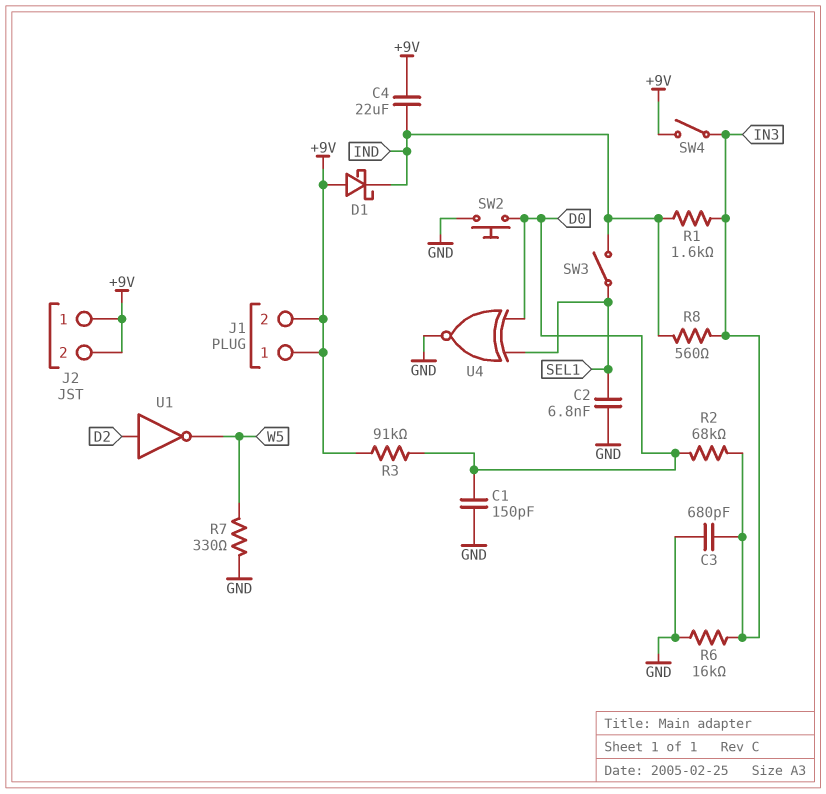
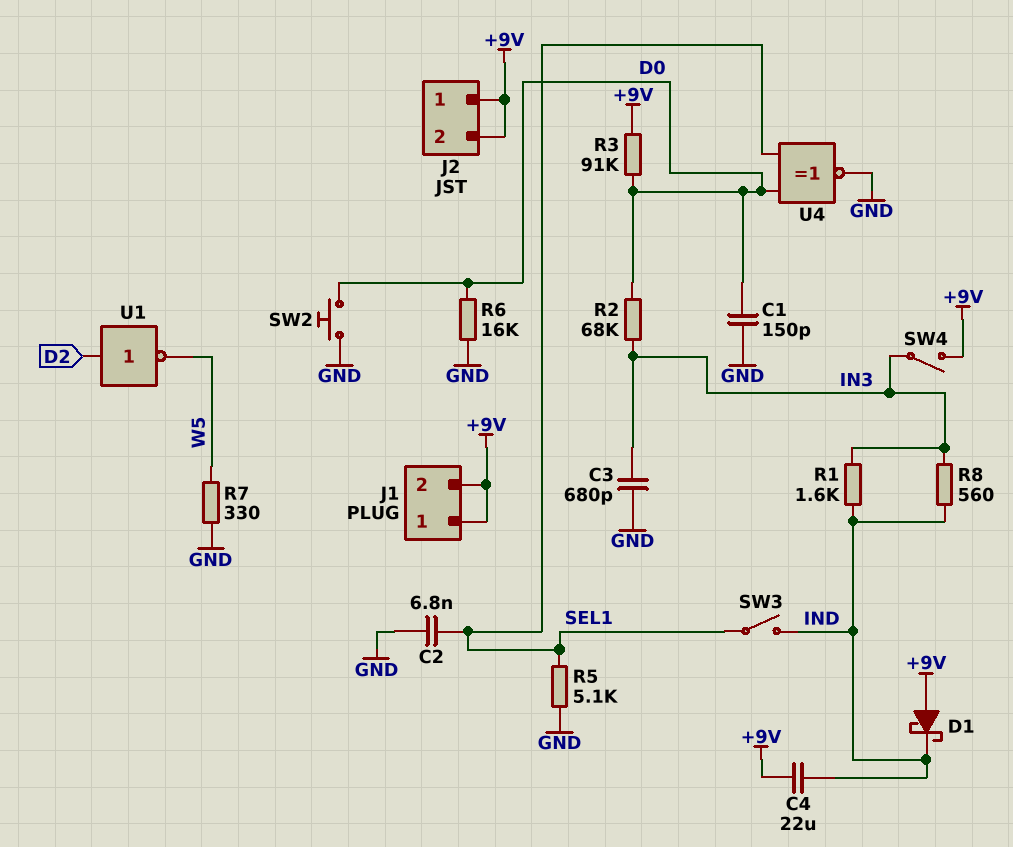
R5: none -> 5.1k (GND, SEL1)
R6: 16k (GND, IN3) -> 16k (D0, GND)

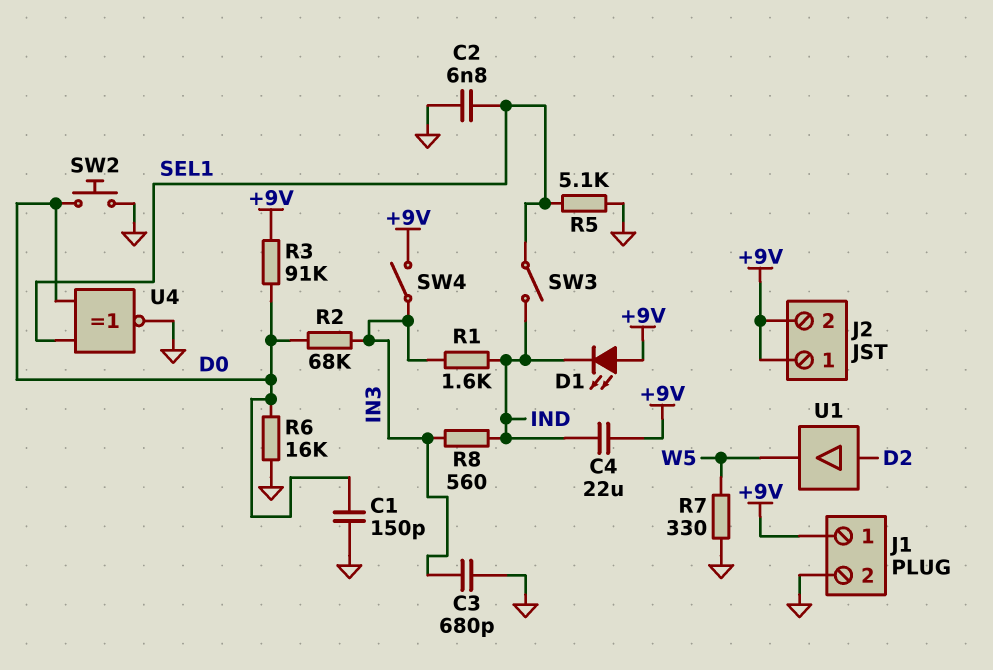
D1: schottky (A +9V, K IND) -> LED (A +9V, K IND)
J1 pin 2: +9V -> GND
U1: NOT (in D2, out W5) -> buffer (in D2, out W5)

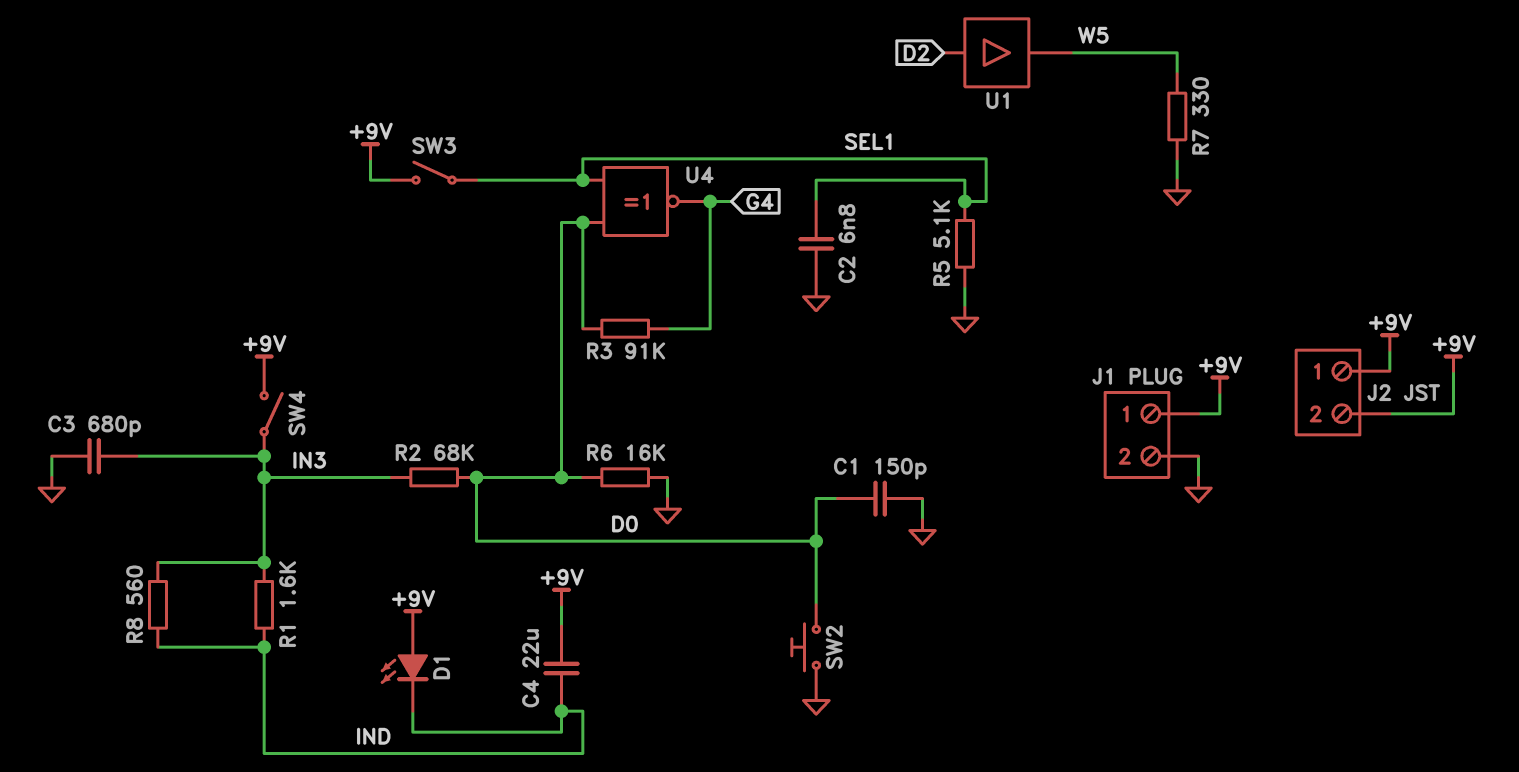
R3: 91k (+9V, D0) -> 91k (D0, G4)
SW3: switch (IND, SEL1) -> switch (+9V, SEL1)
U4: XNOR (in D0, in SEL1, out GND) -> XNOR (in D0, in SEL1, out G4)

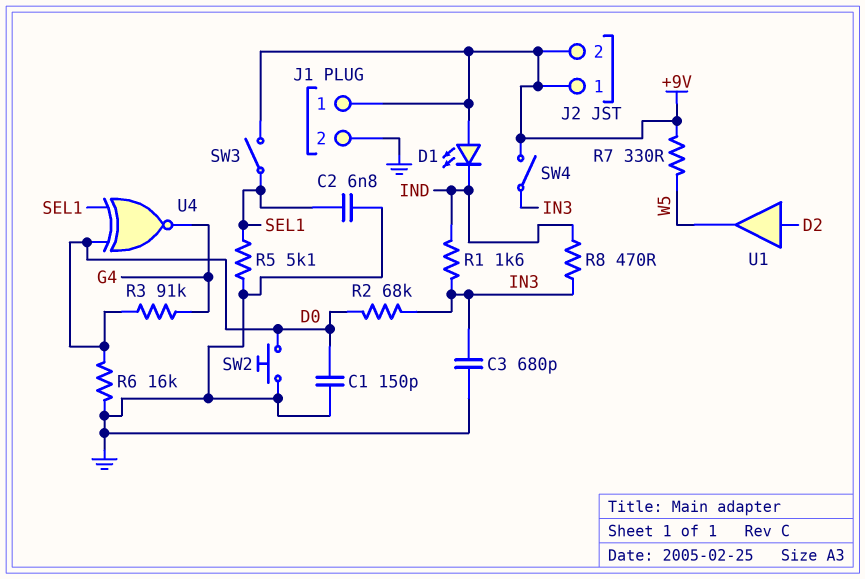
C4: 22uF (+9V, IND) -> none
R7: 330 (GND, W5) -> 330 (+9V, W5)
R8: 560 (IN3, IND) -> 470 (IN3, IND)

